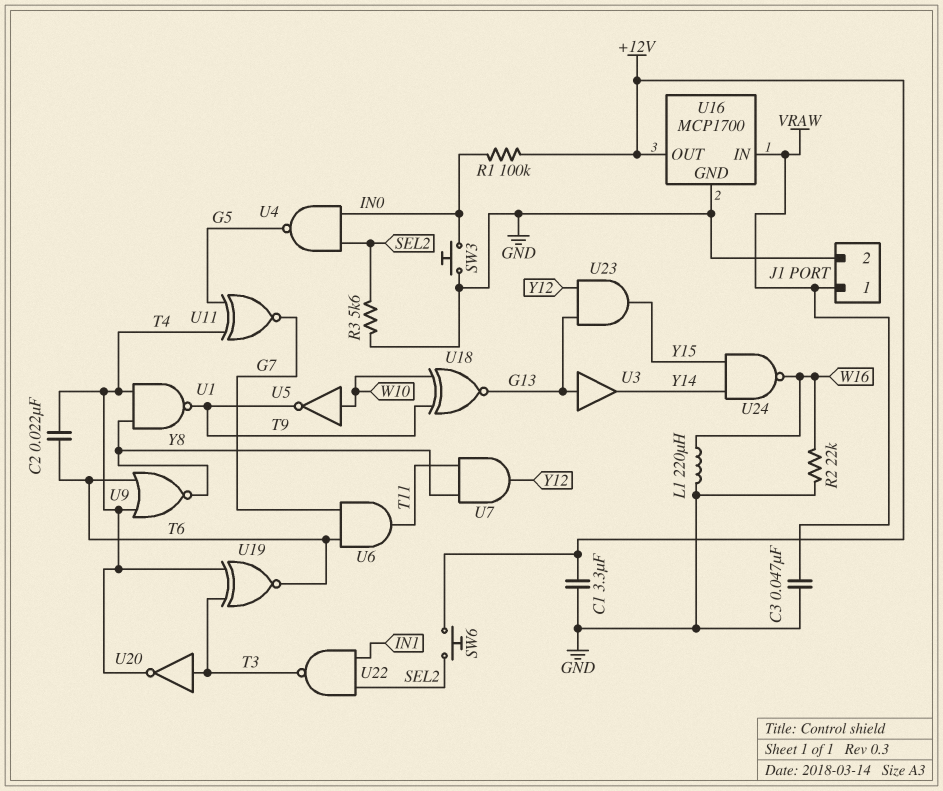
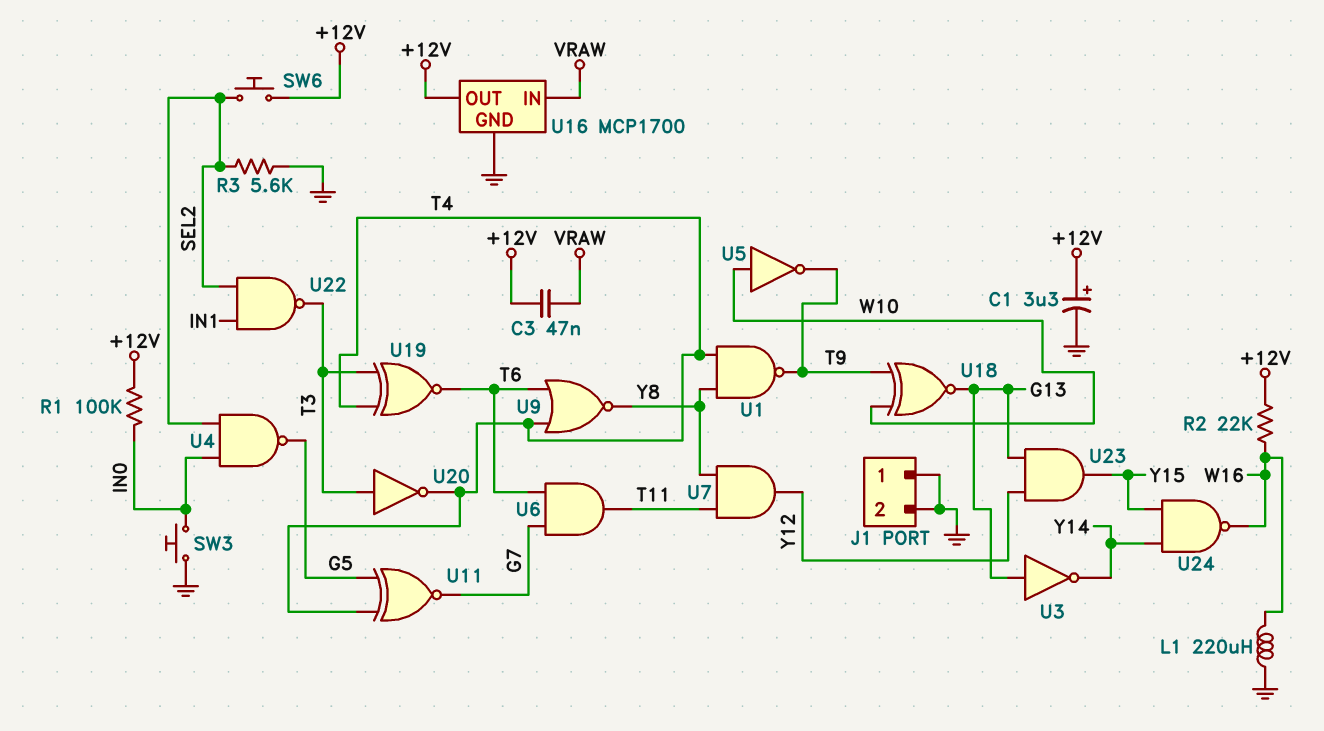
C1: 3.3uF (+12V, GND) -> 3.3uF (plus +12V, minus GND)
C2: 22nF (T4, T6) -> none
C3: 47nF (GND, VRAW) -> 47nF (+12V, VRAW)
J1 pin 1: VRAW -> GND
R2: 22k (GND, W16) -> 22k (+12V, W16)
U3: buffer (in G13, out Y14) -> NOT (in G13, out Y14)

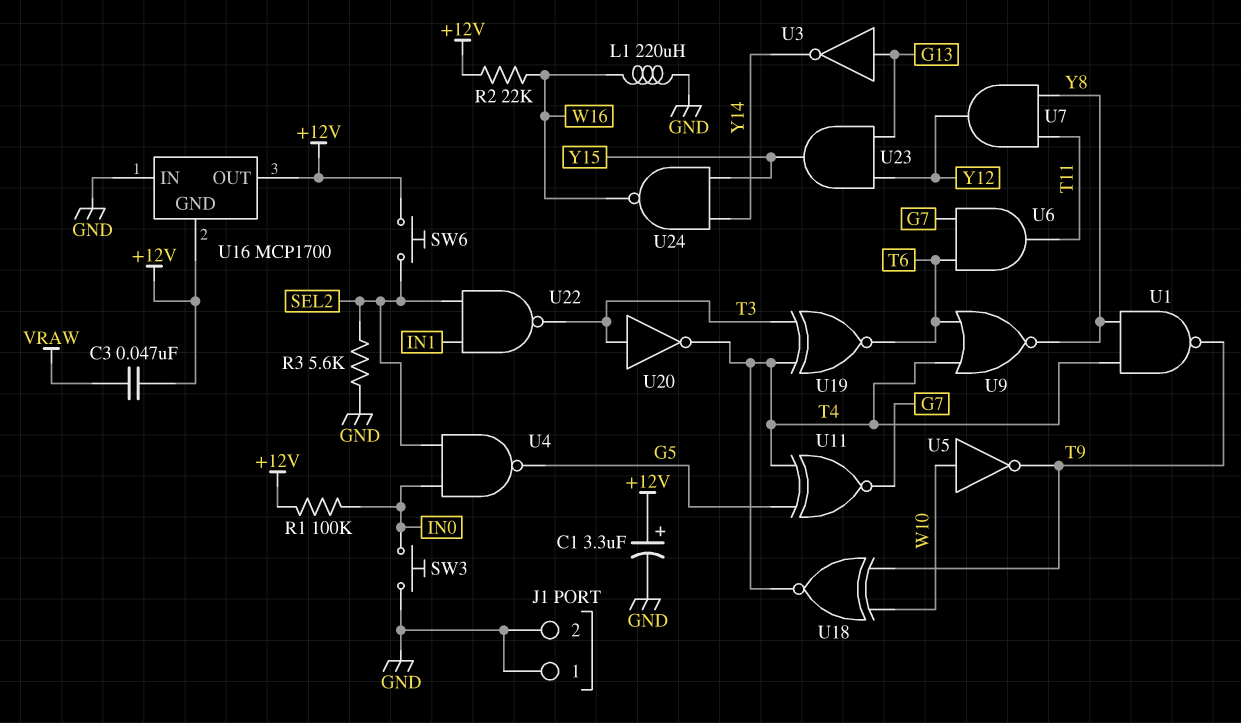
U16 pin GND: GND -> +12V
U16 pin IN: VRAW -> GND
U18: XNOR (in T9, in W10, out G13) -> XNOR (in T9, in W10, out T4)

